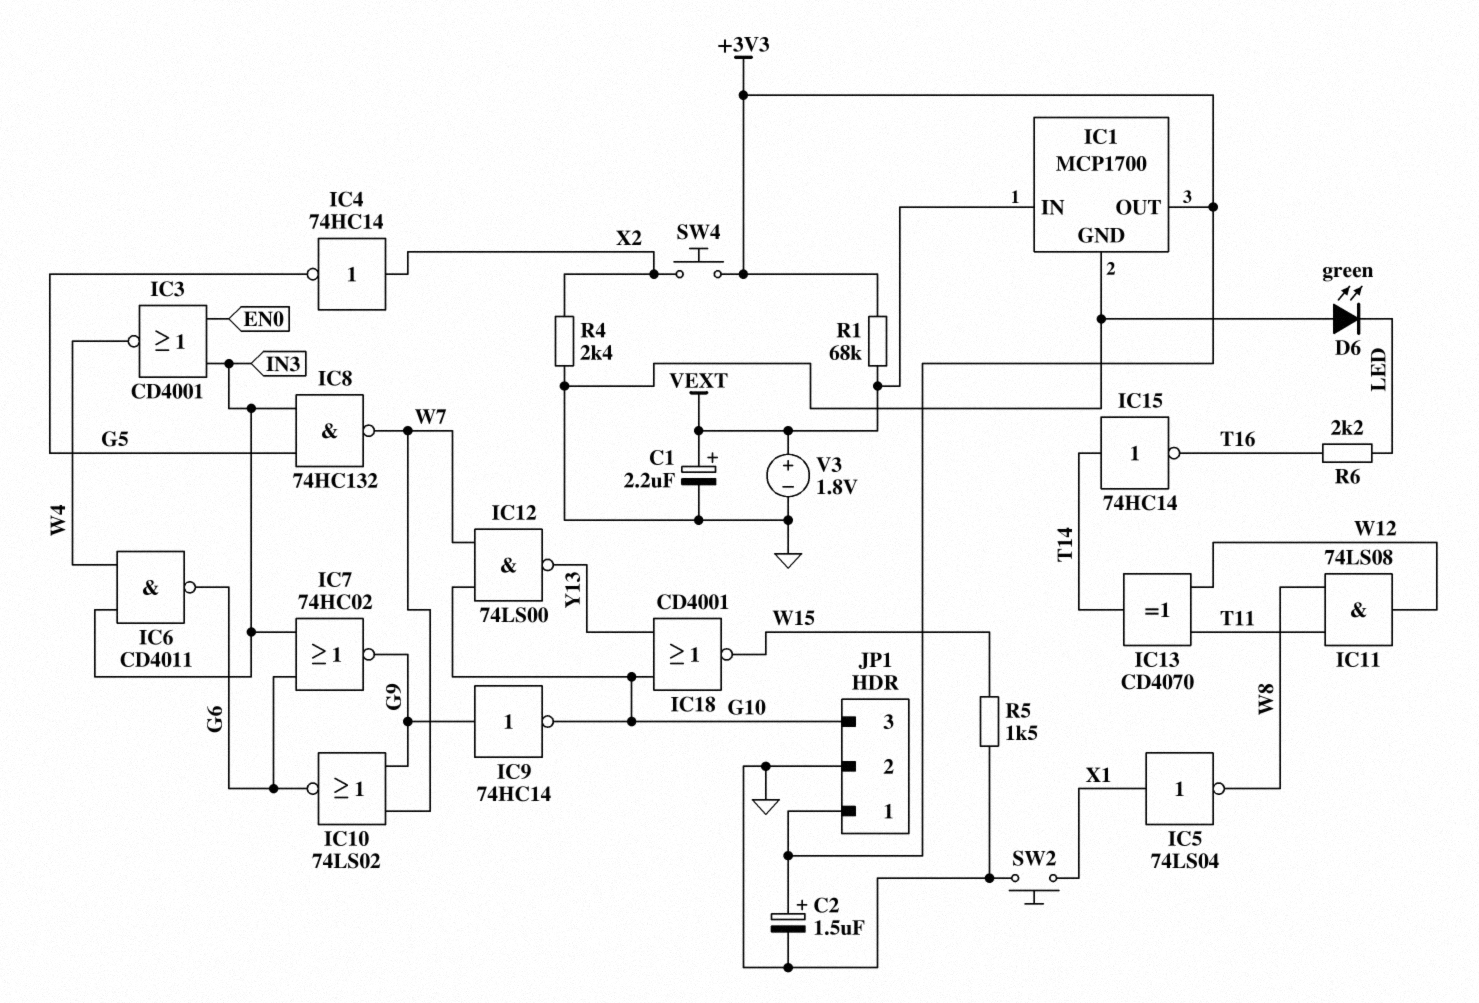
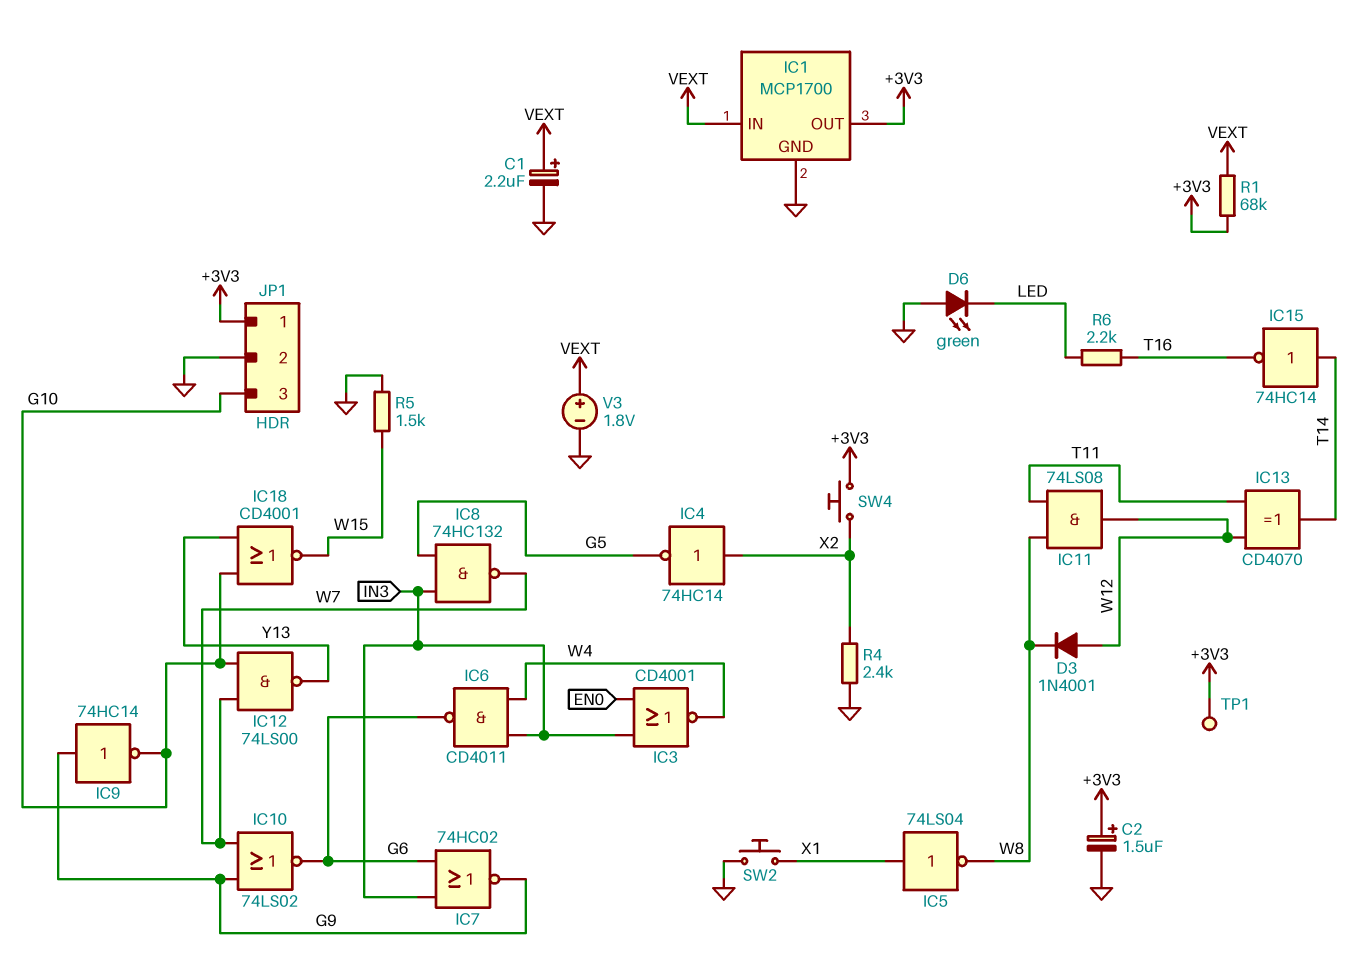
D3: none -> diode 1N4001 (A W12, K W8)
TP1: none -> test point (+3V3)

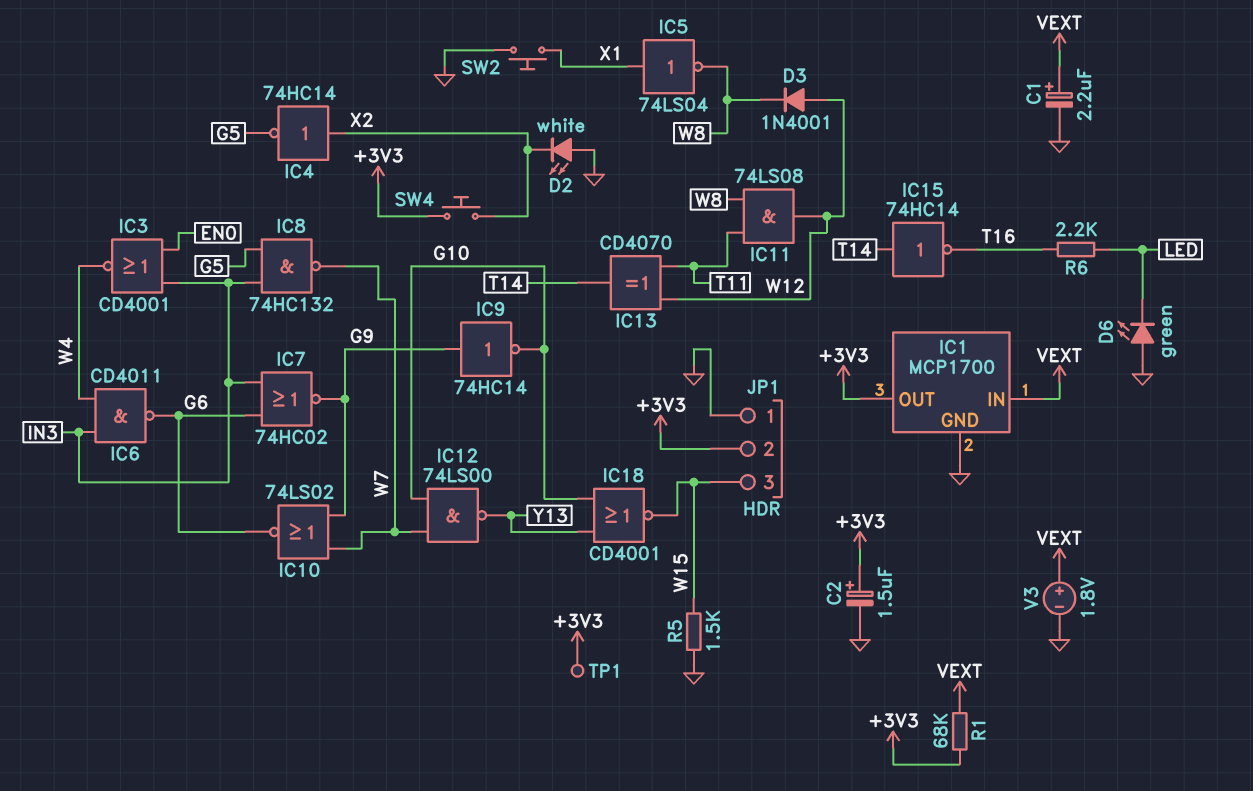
D2: none -> LED white (A GND, K X2)
JP1 pin 1: +3V3 -> GND
JP1 pin 2: GND -> +3V3
JP1 pin 3: G10 -> W15
R4: 2.4k (GND, X2) -> none

